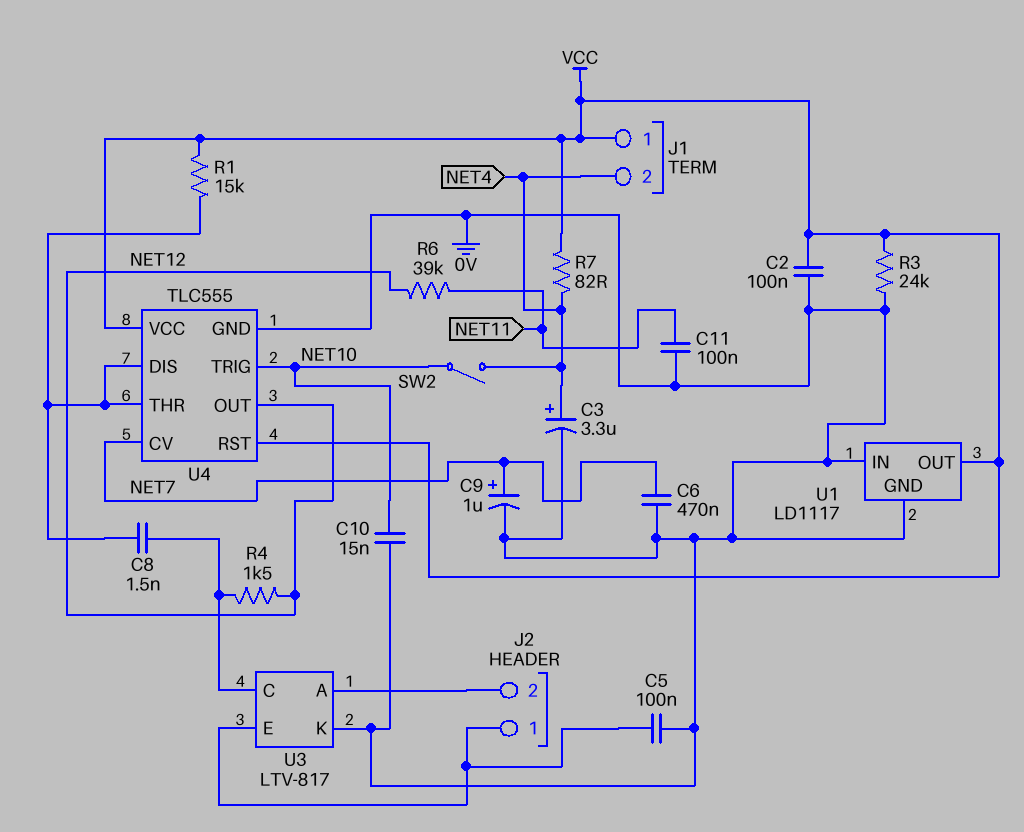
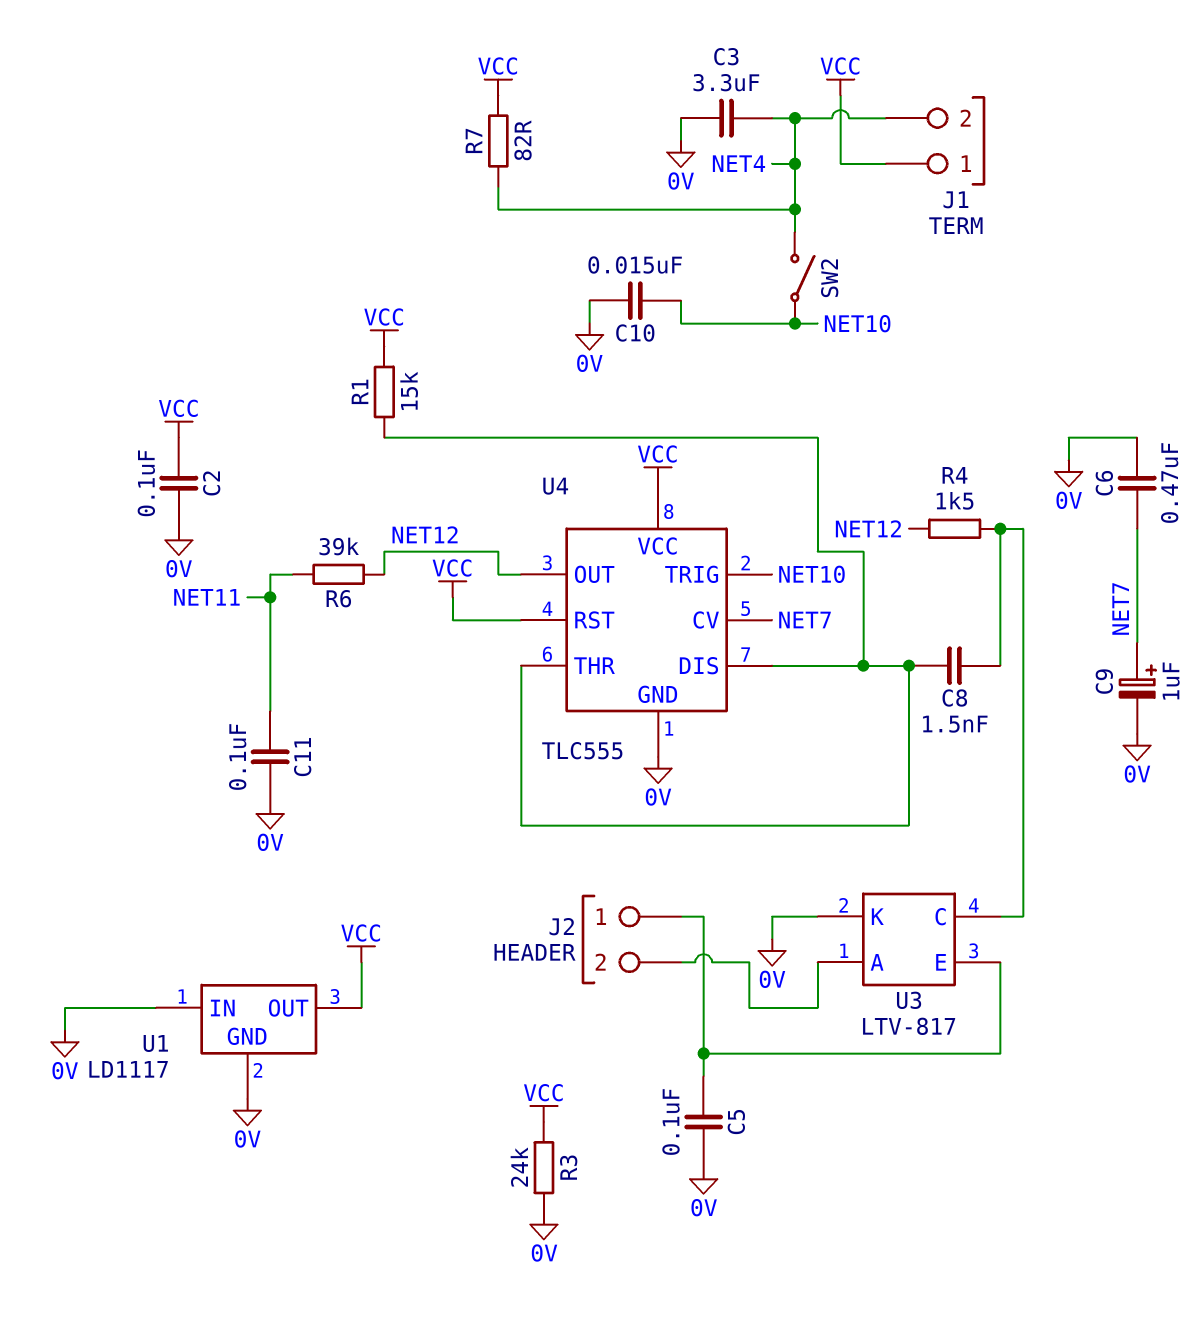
C3: 3.3uF (plus NET4, minus 0V) -> 3.3uF (0V, NET4)

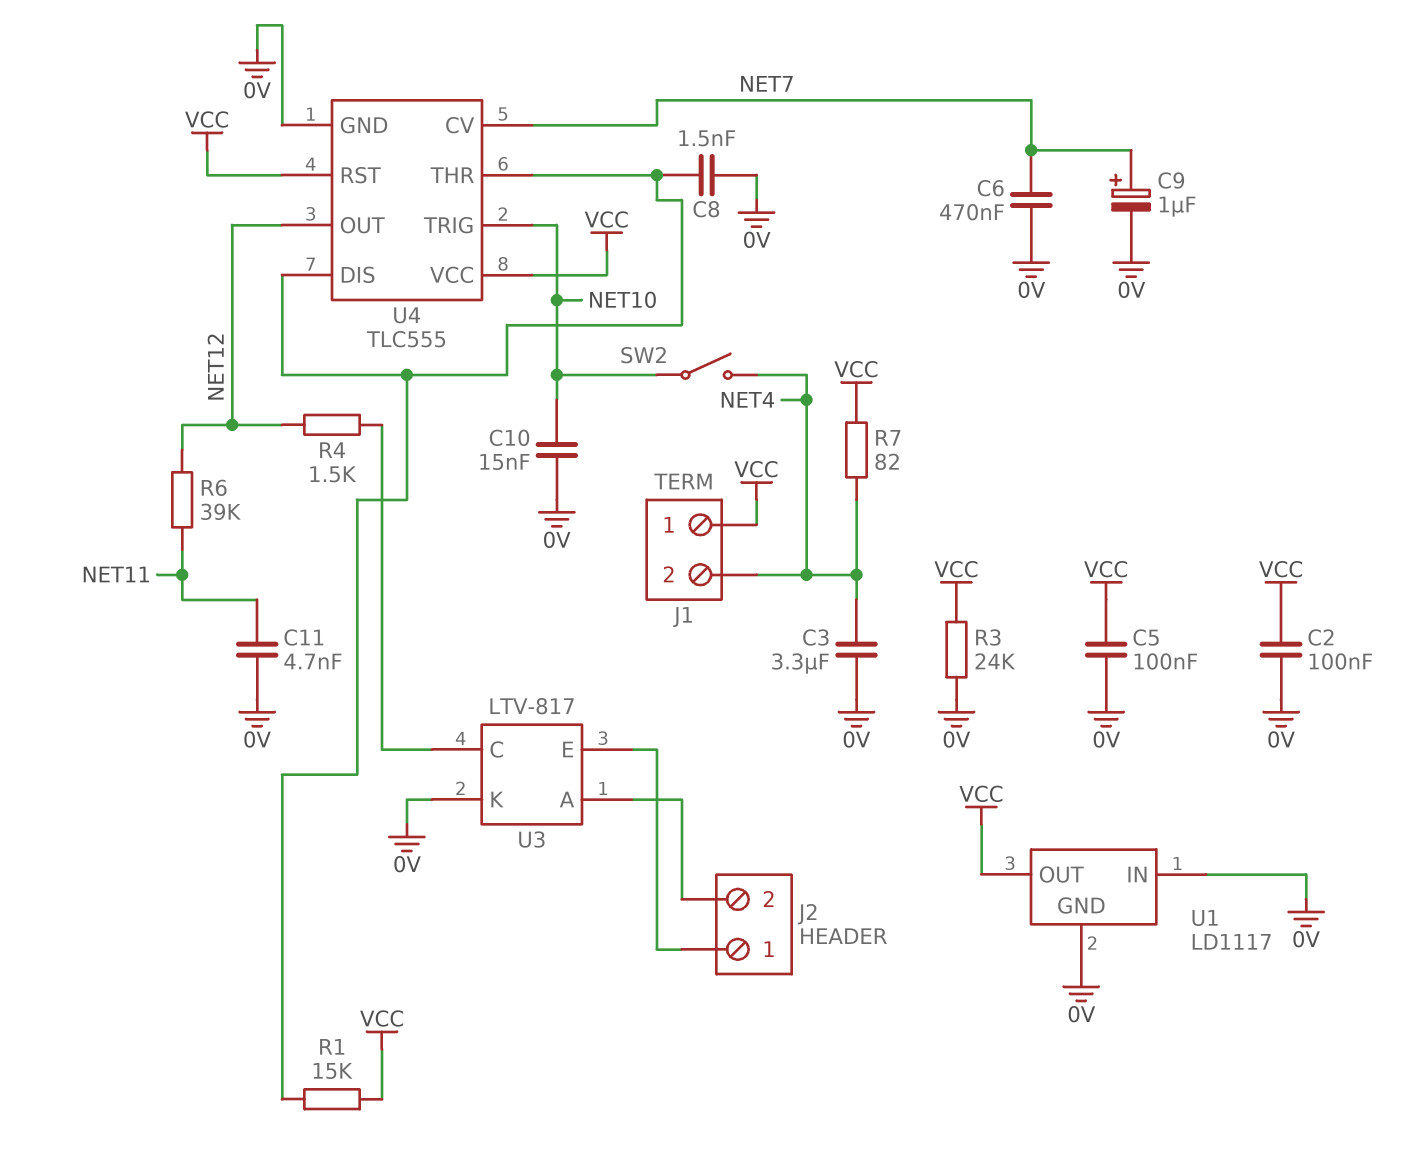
C5: 100nF (0V, J2/1) -> 100nF (0V, VCC)
C8: 1.5nF (U3/C, U4/DIS) -> 1.5nF (0V, U4/DIS)
C11: 100nF (0V, NET11) -> 4.7nF (0V, NET11)

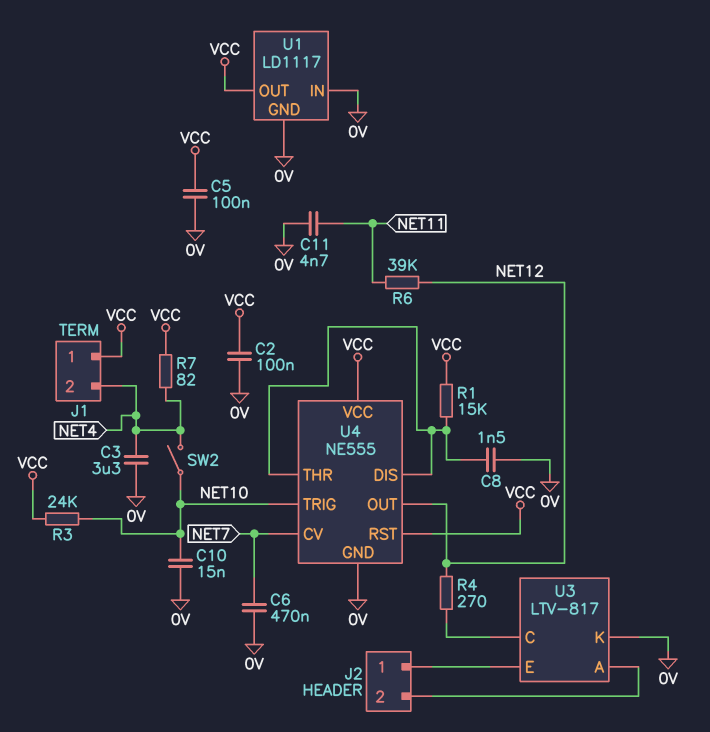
C9: 1uF (plus NET7, minus 0V) -> none
R3: 24k (0V, VCC) -> 24k (NET10, VCC)
R4: 1.5k (NET12, U3/C) -> 270 (NET12, U3/C)
U4: TLC555 -> NE555

